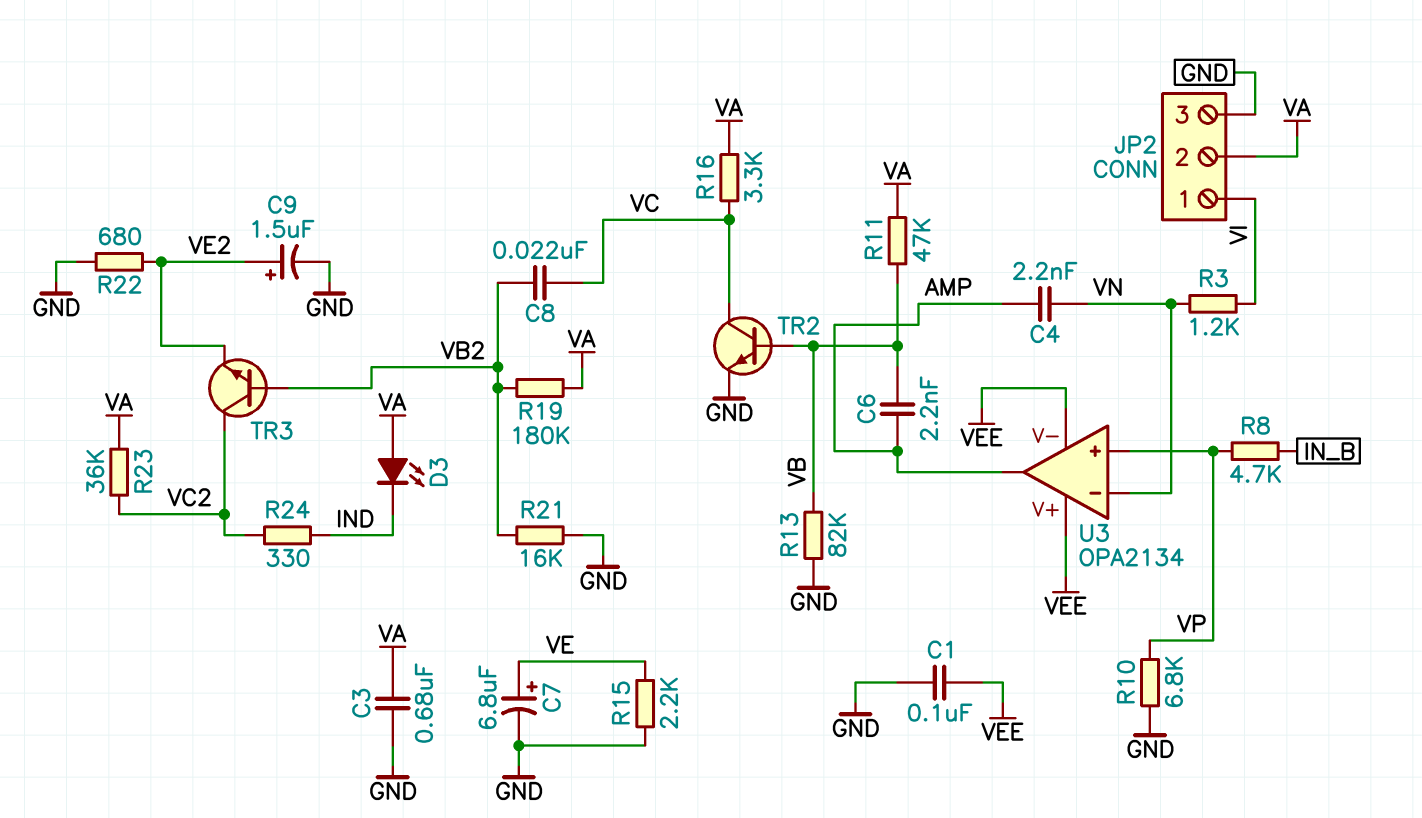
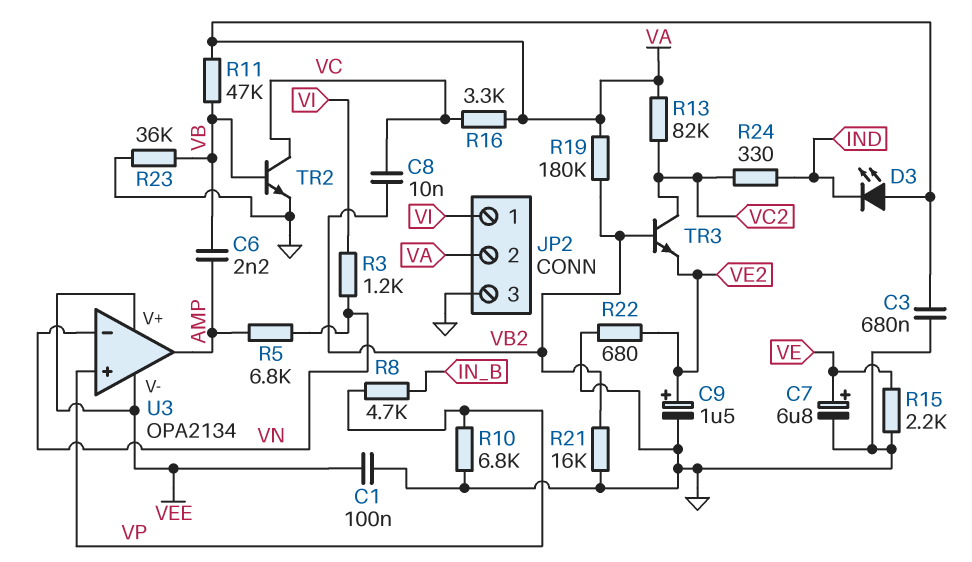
C4: 2.2nF (AMP, VN) -> none
C8: 22nF (VB2, VC) -> 10nF (VB2, VC)
R5: none -> 6.8k (AMP, VN)
R13: 82k (GND, VB) -> 82k (VA, VC2)
R23: 36k (VA, VC2) -> 36k (GND, VB)

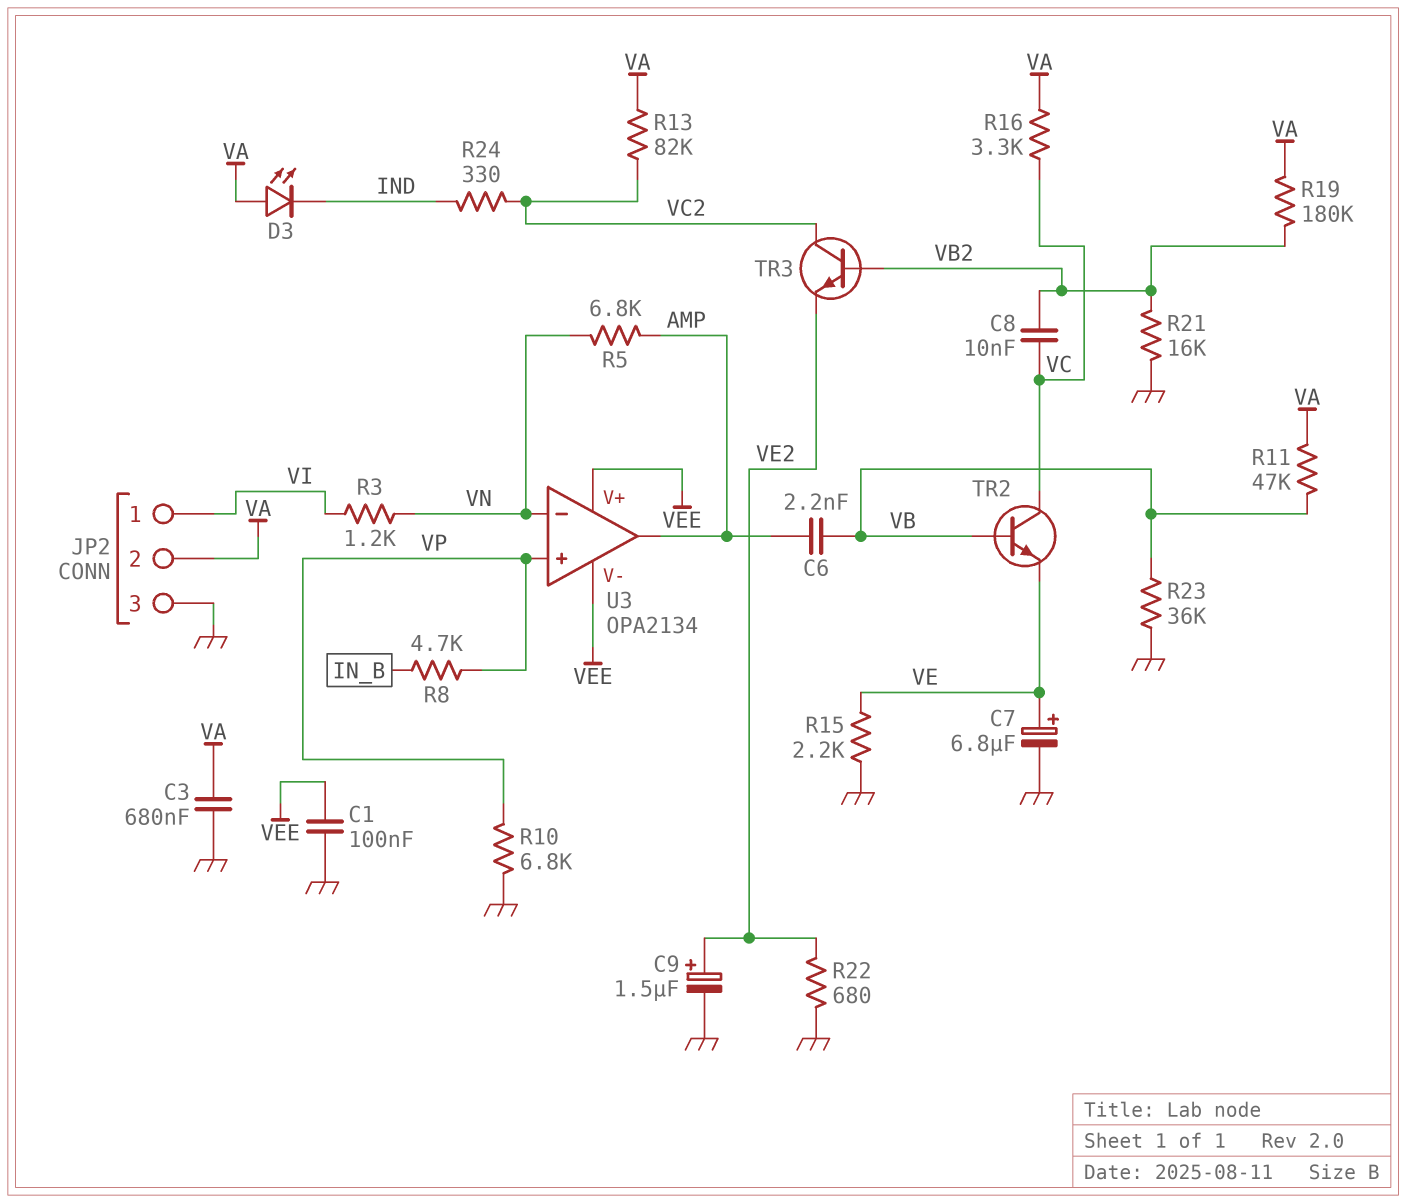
TR2: NPN (B VB, C VC, E GND) -> NPN (B VB, C VC, E VE)

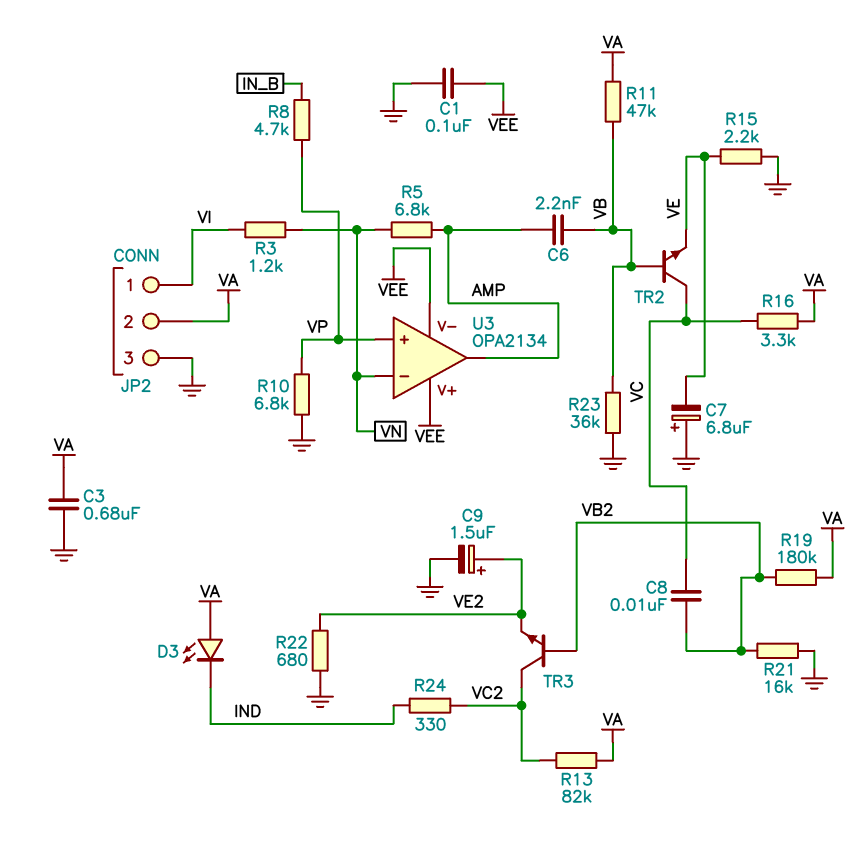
C7: 6.8uF (plus VE, minus GND) -> 6.8uF (plus GND, minus VE)

